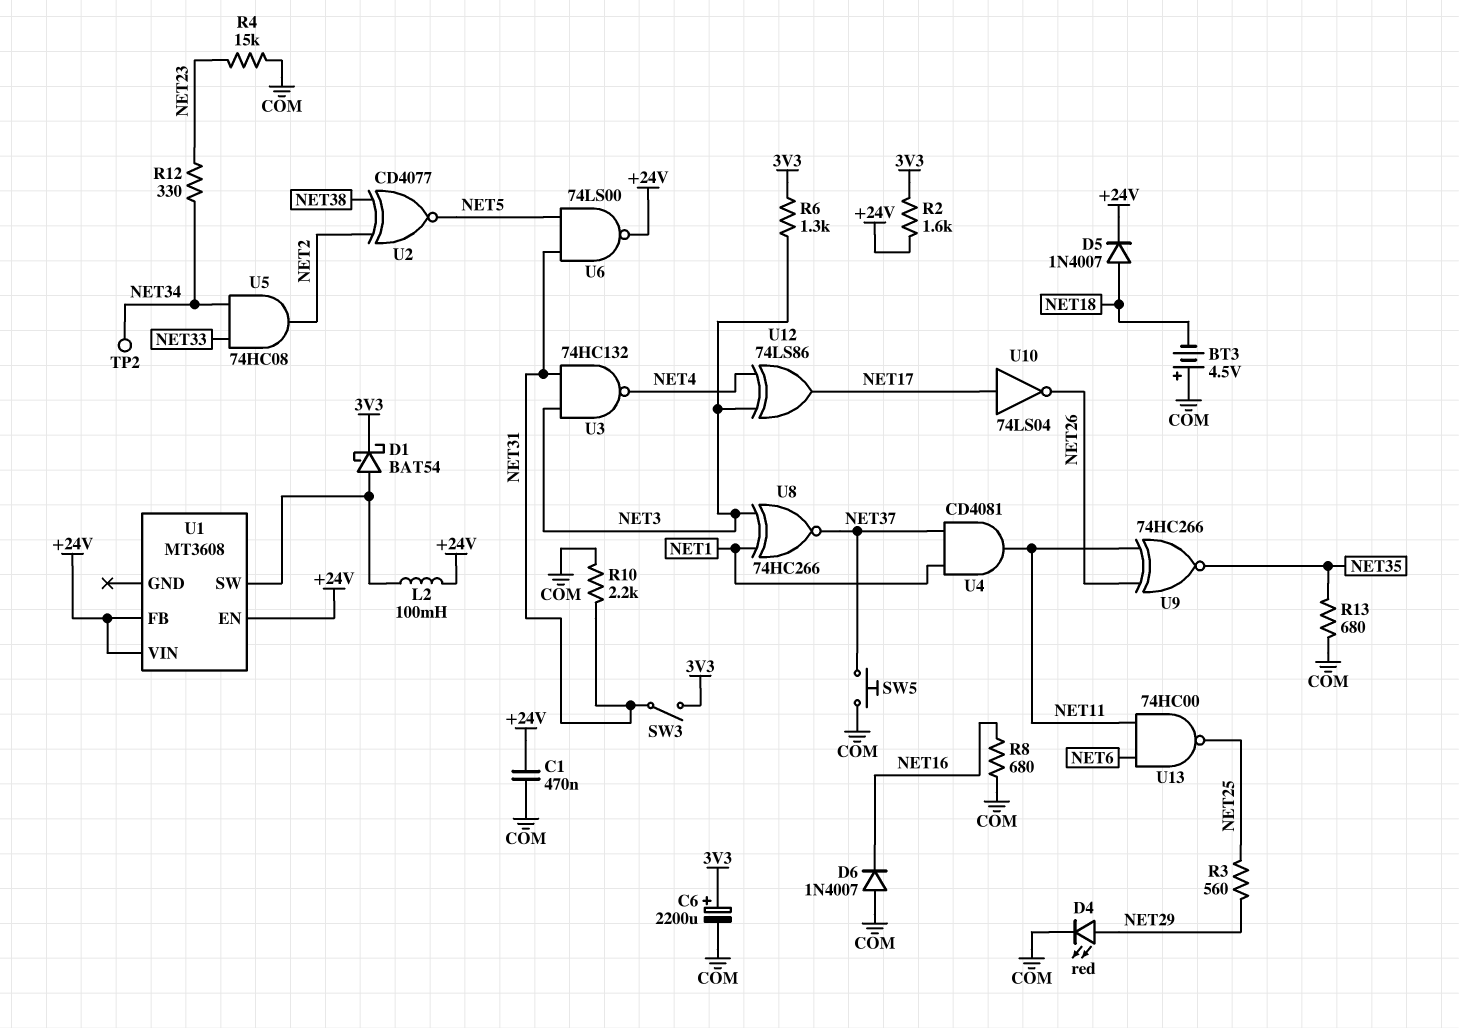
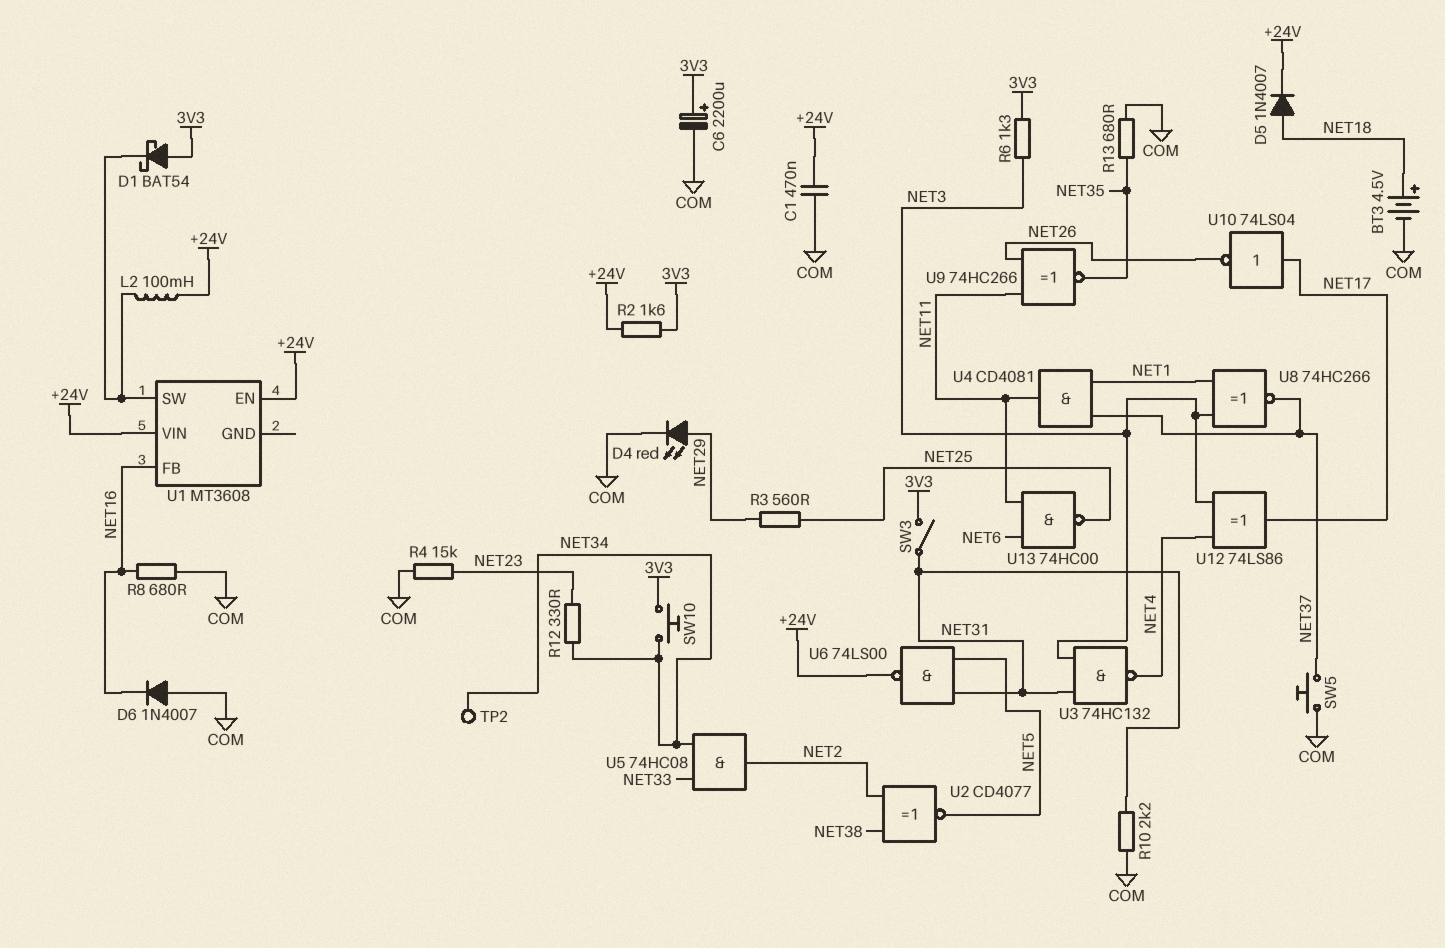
BT3: 4.5V (plus COM, minus NET18) -> 4.5V (plus NET18, minus COM)
D1: schottky BAT54 (A U1/SW, K 3V3) -> schottky BAT54 (A 3V3, K U1/SW)
SW10: none -> button (3V3, NET34)
U1 pin FB: +24V -> NET16

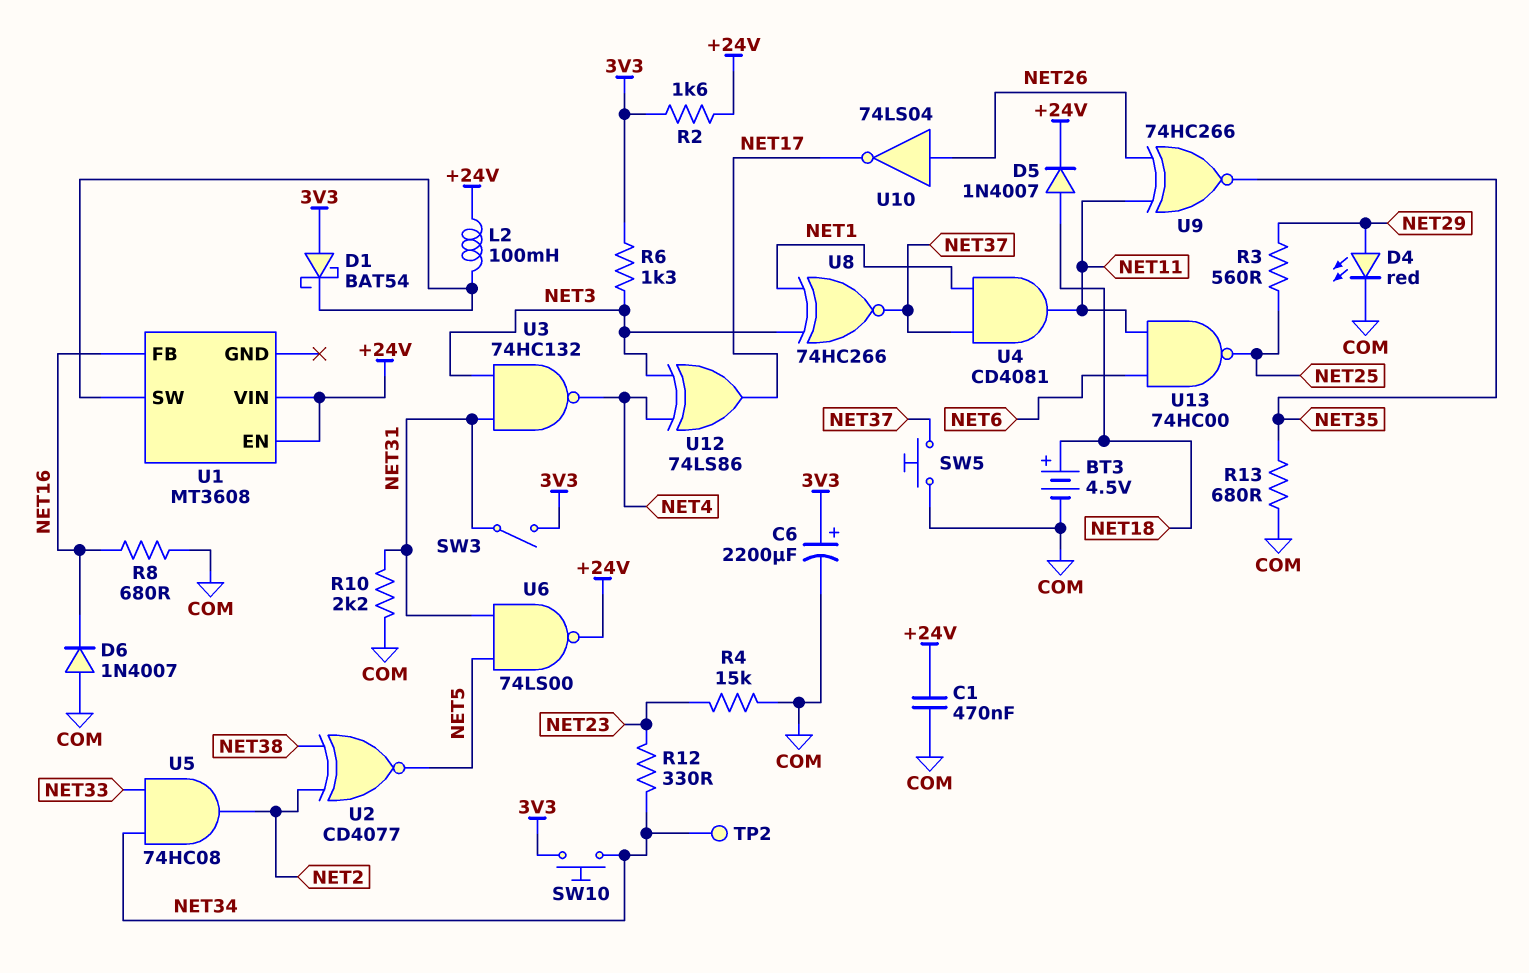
U10: NOT 74LS04 (in NET17, out NET26) -> NOT 74LS04 (in NET26, out NET17)

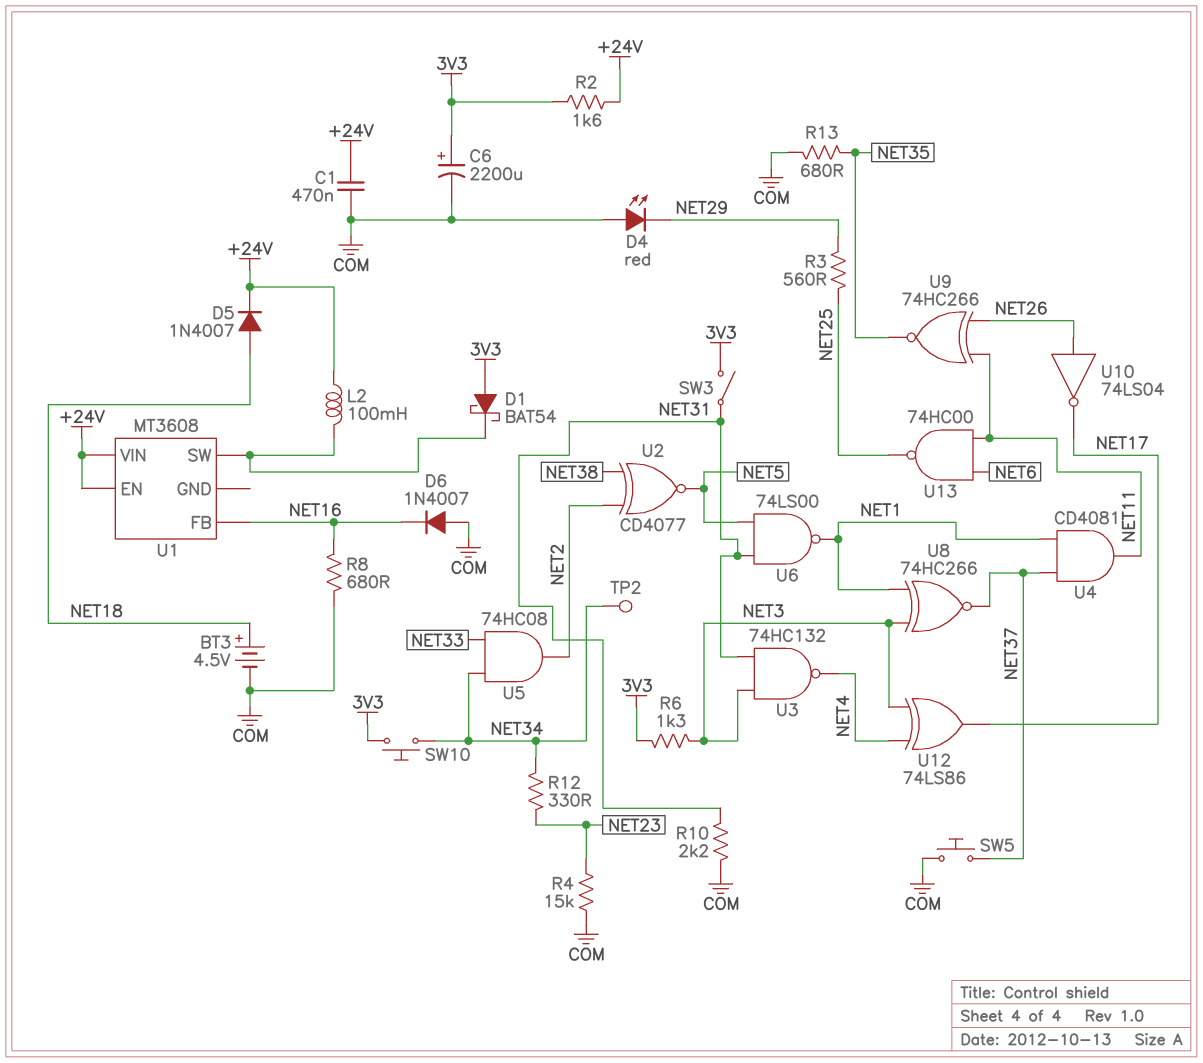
D4: LED red (A NET29, K COM) -> LED red (A COM, K NET29)
U6: NAND 74LS00 (in NET5, in NET31, out +24V) -> NAND 74LS00 (in NET5, in NET31, out NET1)

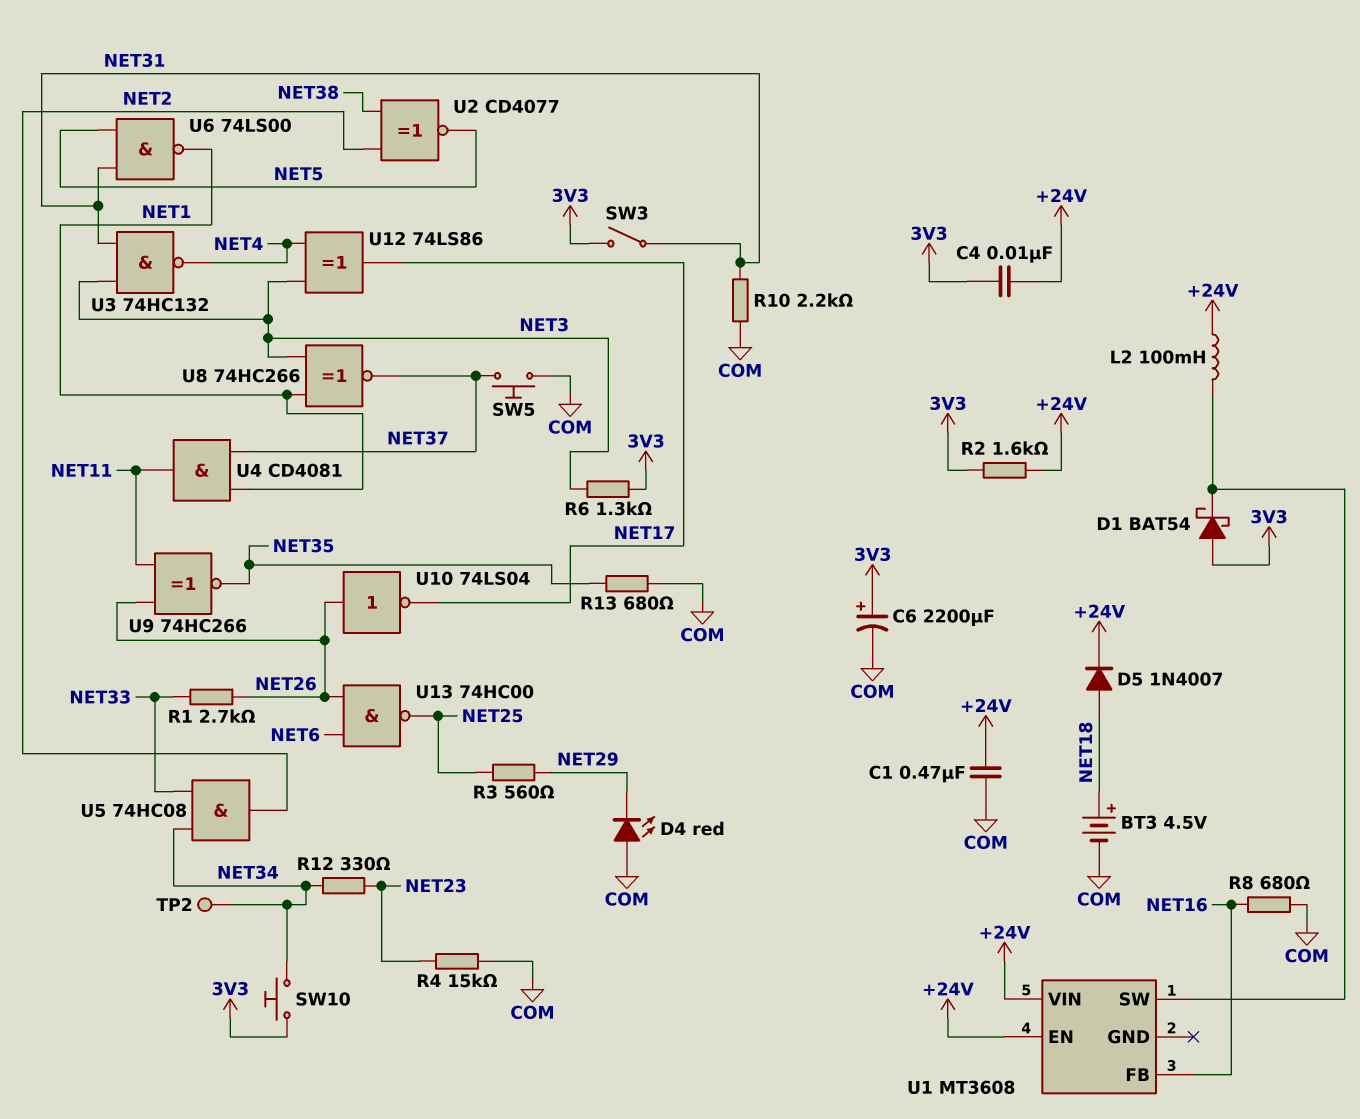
C4: none -> 10nF (+24V, 3V3)
D6: diode 1N4007 (A COM, K NET16) -> none
R1: none -> 2.7k (NET26, NET33)
U13: NAND 74HC00 (in NET6, in NET11, out NET25) -> NAND 74HC00 (in NET6, in NET26, out NET25)

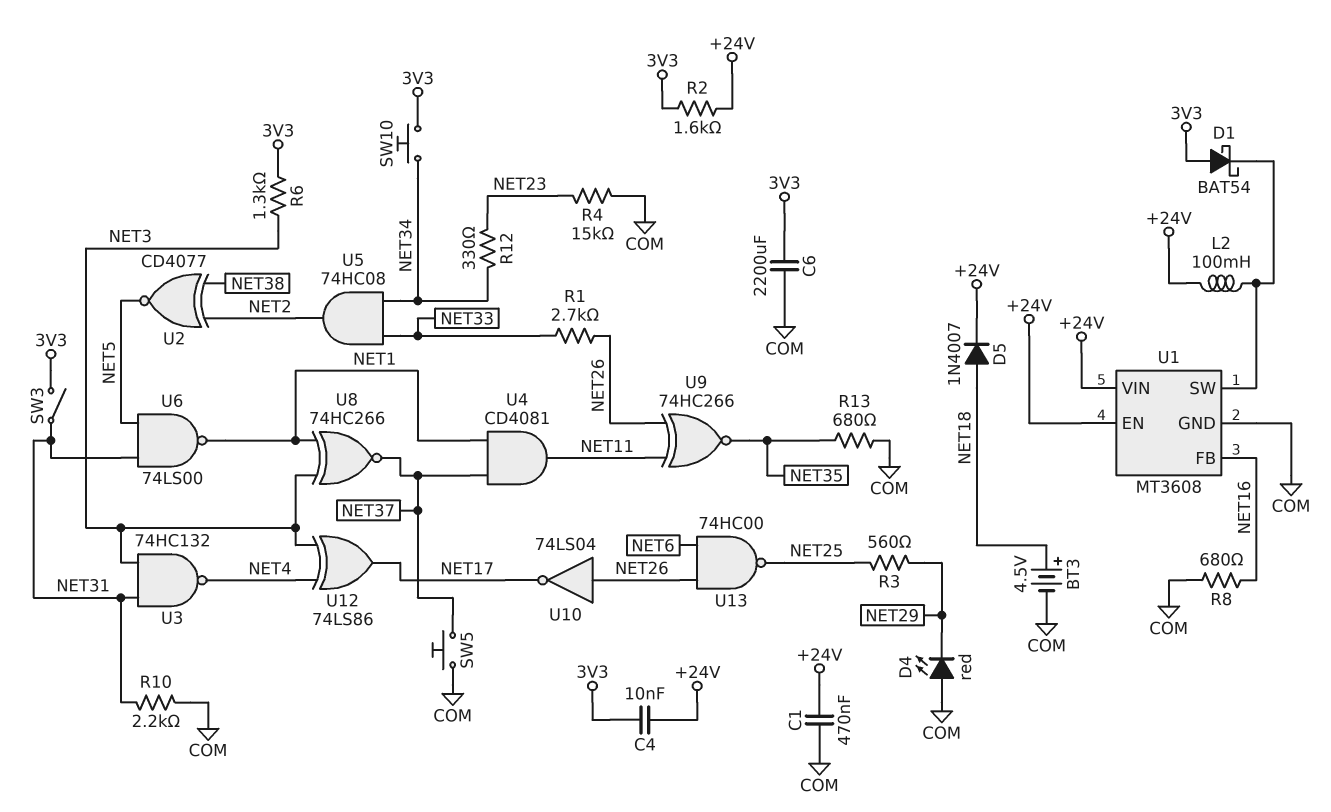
C6: 2200uF (plus 3V3, minus COM) -> 2200uF (3V3, COM)
TP2: test point (NET34) -> none
U1 pin GND: none -> COM

